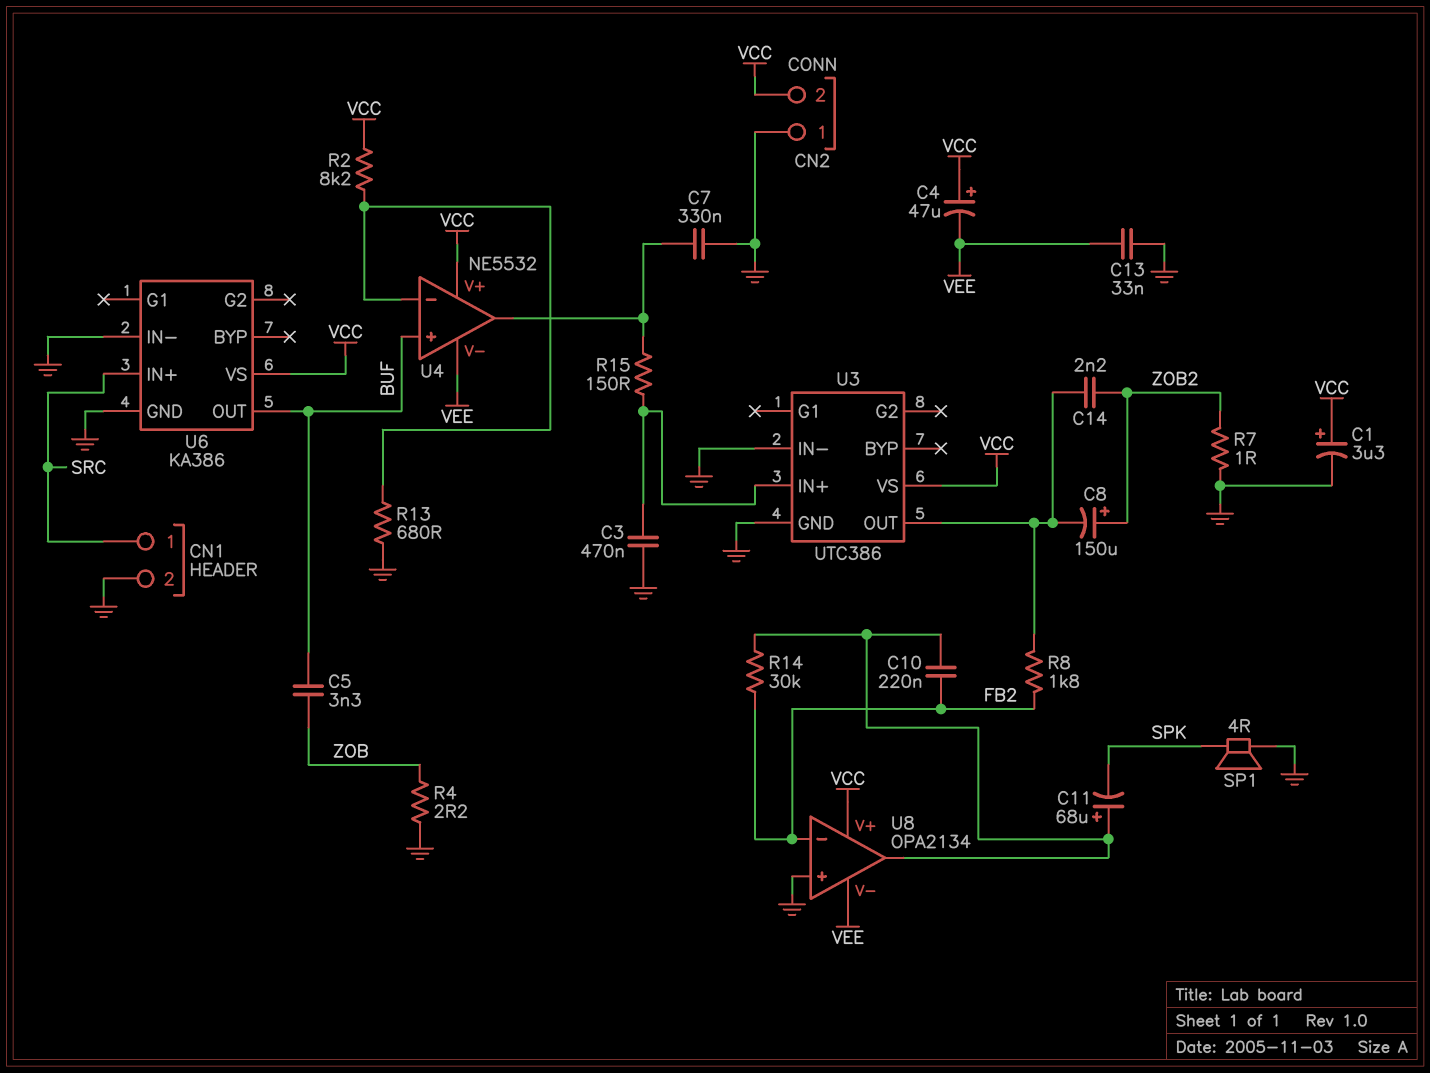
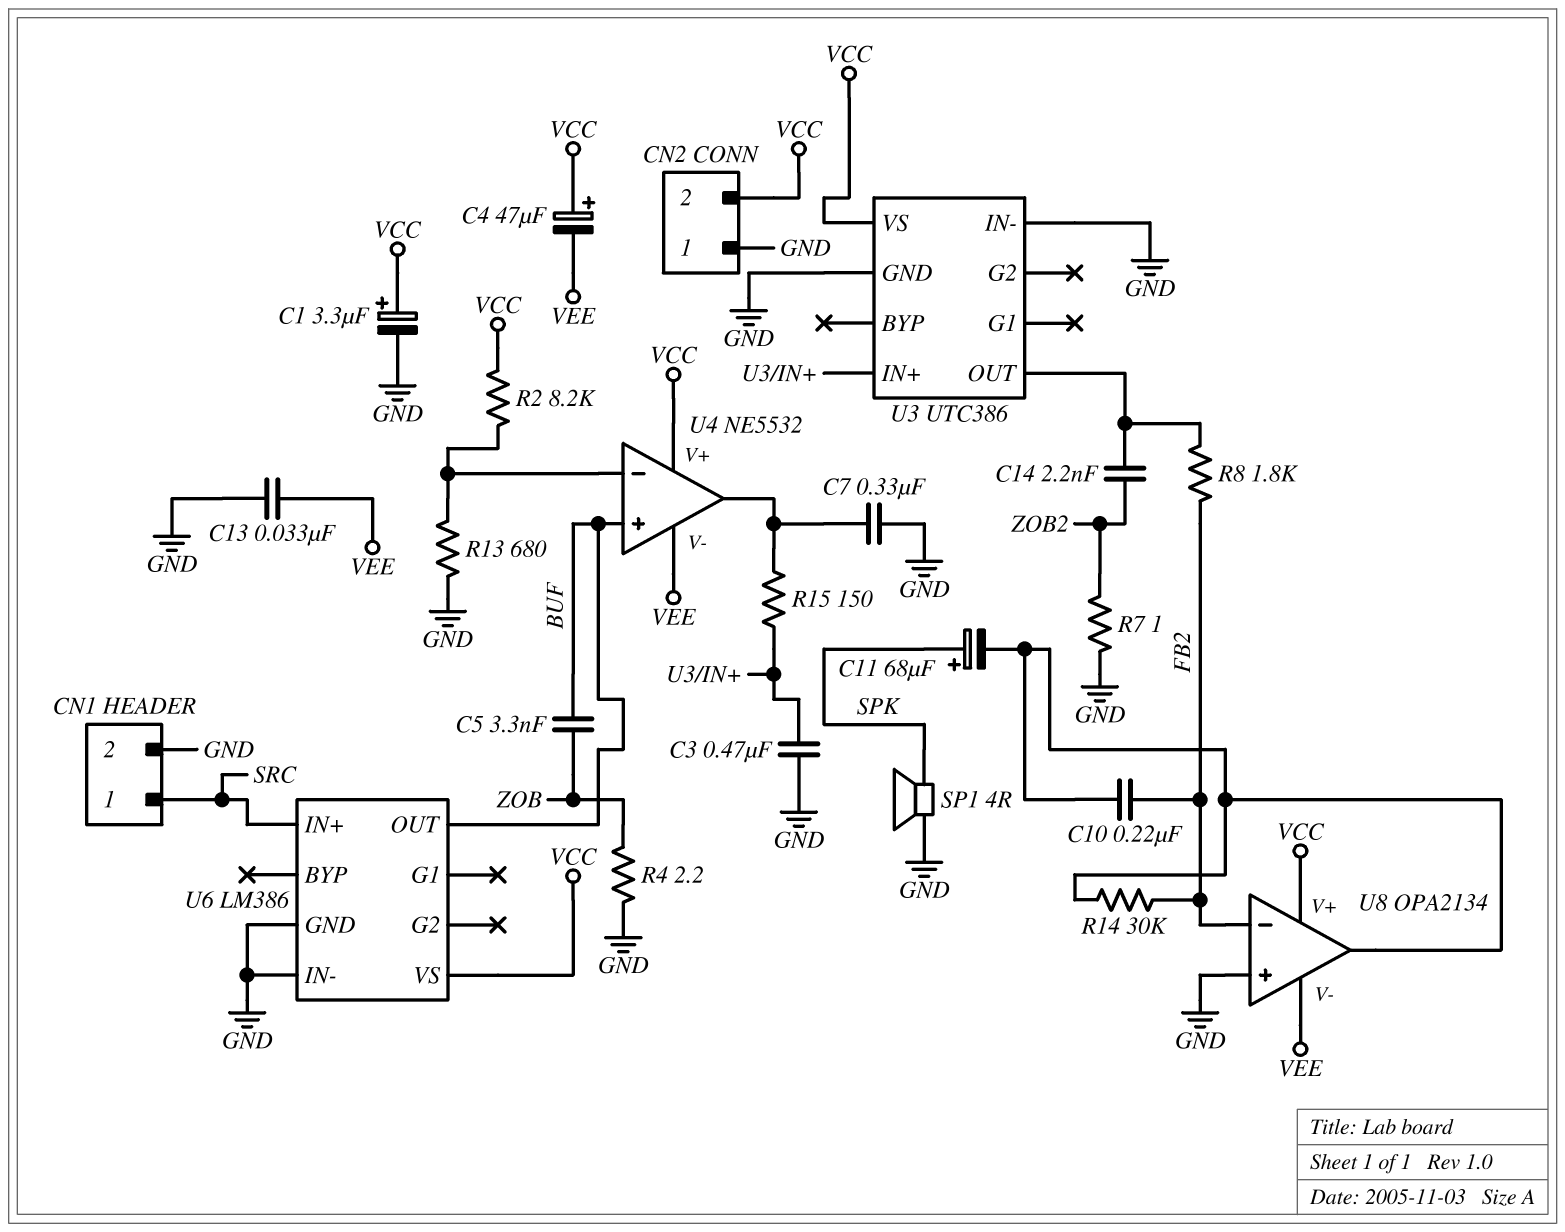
C8: 150uF (plus ZOB2, minus U3/OUT) -> none
C11: 68uF (plus U8/out, minus SPK) -> 68uF (plus SPK, minus U8/out)
U6: KA386 -> LM386

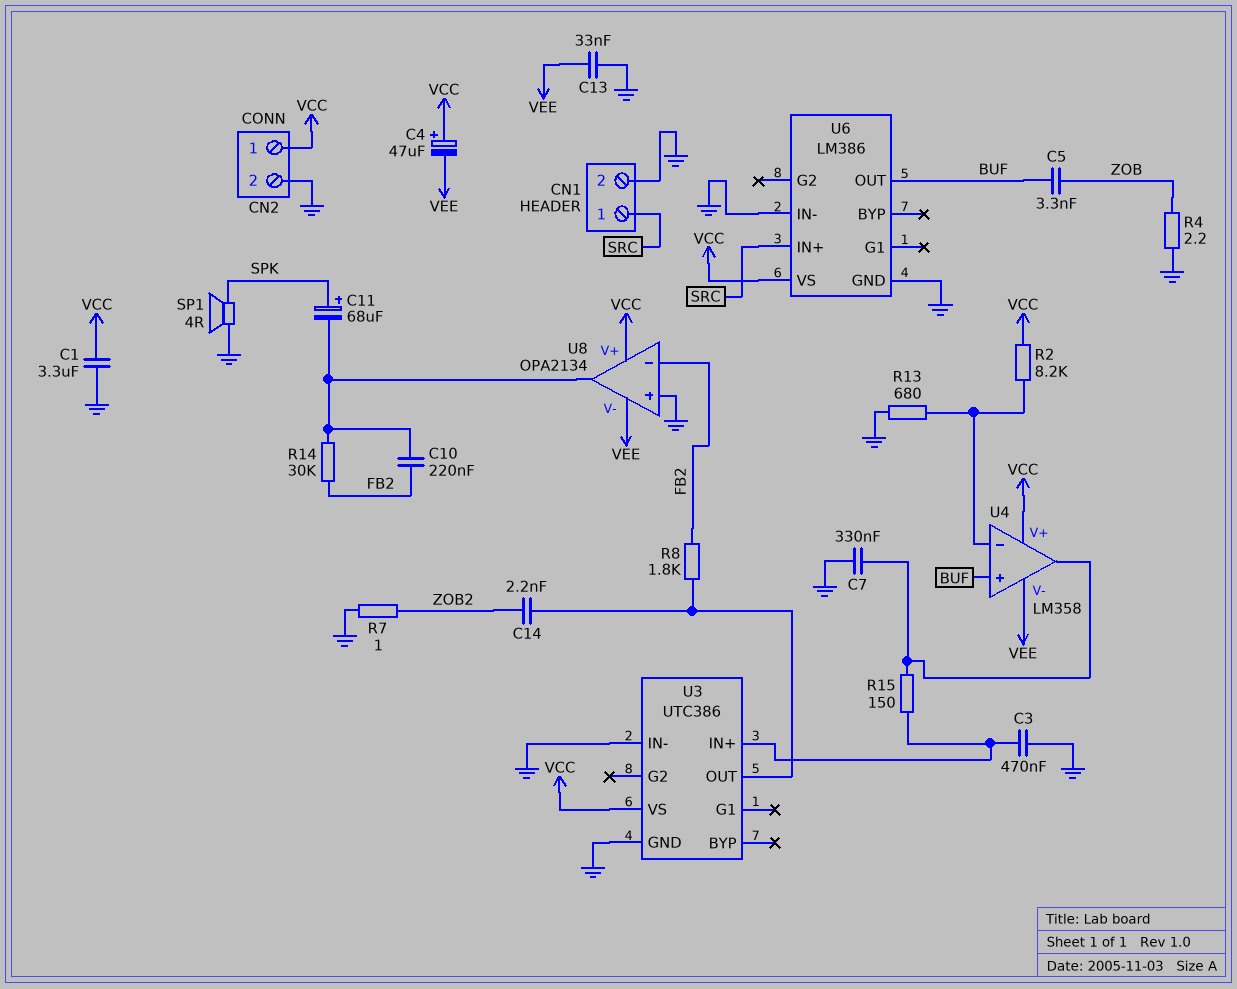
C1: 3.3uF (plus VCC, minus GND) -> 3.3uF (GND, VCC)
CN2 pin 1: GND -> VCC
CN2 pin 2: VCC -> GND
U4: NE5532 -> LM358

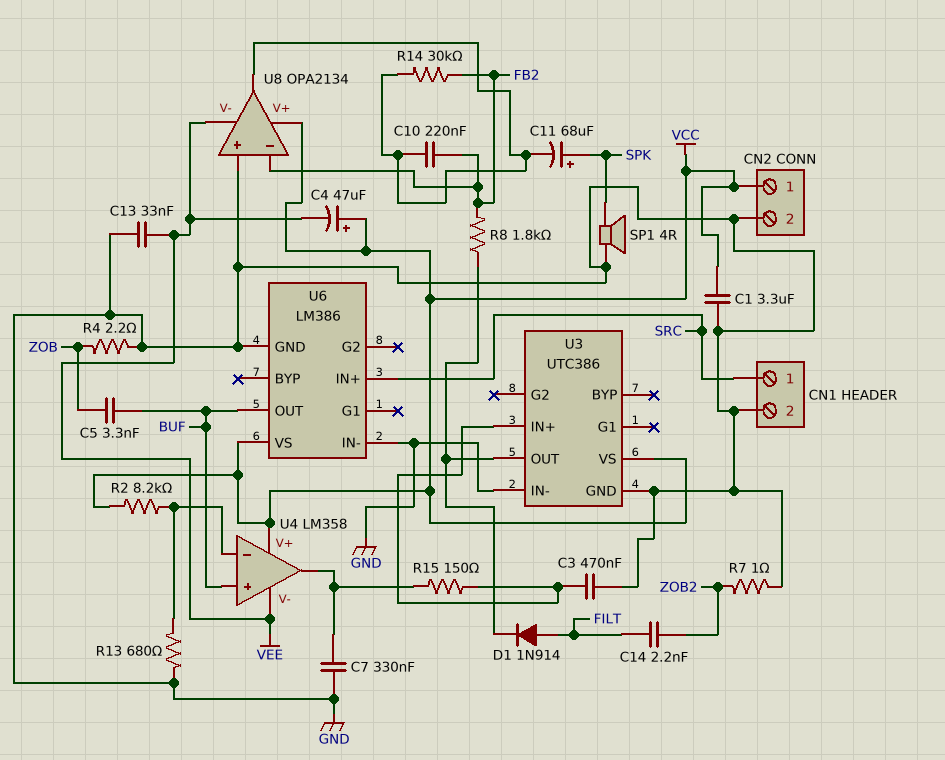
C14: 2.2nF (U3/OUT, ZOB2) -> 2.2nF (FILT, ZOB2)
D1: none -> diode 1N914 (A FILT, K U3/OUT)

